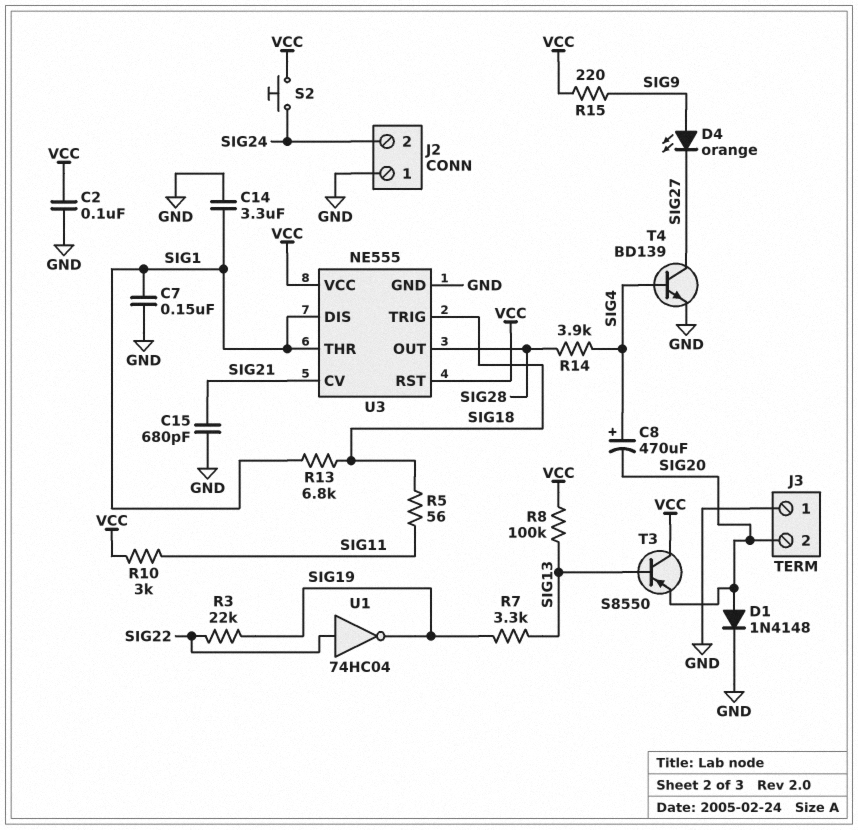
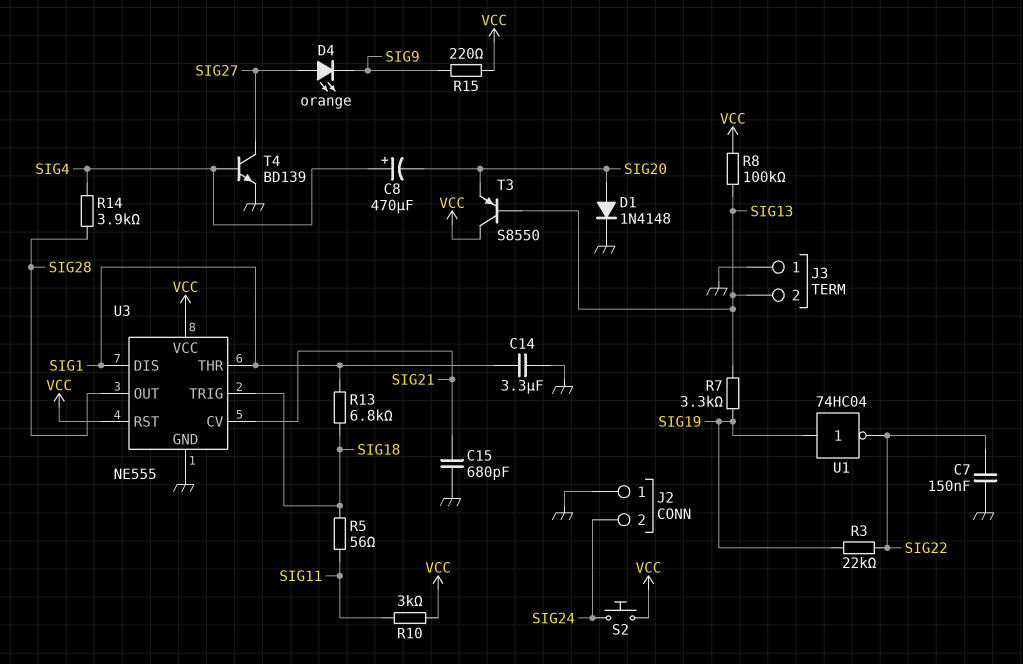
C2: 100nF (GND, VCC) -> none
C7: 150nF (GND, SIG1) -> 150nF (GND, SIG22)
D4: LED orange (A SIG9, K SIG27) -> LED orange (A SIG27, K SIG9)
J3 pin 2: SIG20 -> SIG13
U1: NOT 74HC04 (in SIG22, out SIG19) -> NOT 74HC04 (in SIG19, out SIG22)

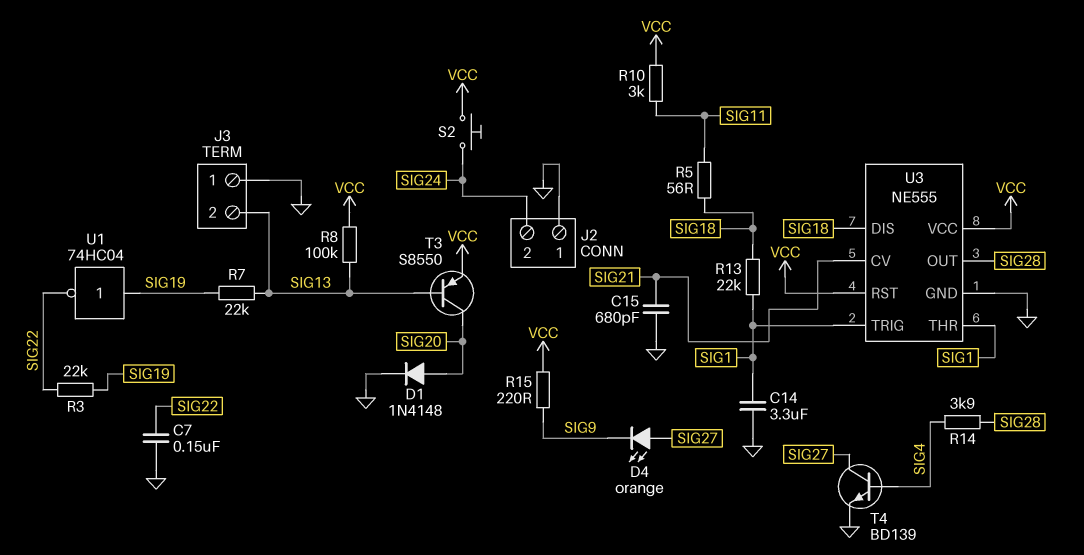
C8: 470uF (plus SIG4, minus SIG20) -> none
R7: 3.3k (SIG13, SIG19) -> 22k (SIG13, SIG19)
R13: 6.8k (SIG1, SIG18) -> 22k (SIG1, SIG18)
T3: PNP S8550 (B SIG13, C VCC, E SIG20) -> PNP S8550 (B SIG13, C SIG20, E VCC)
U3 pin DIS: SIG1 -> SIG18
U3 pin TRIG: SIG18 -> SIG1

